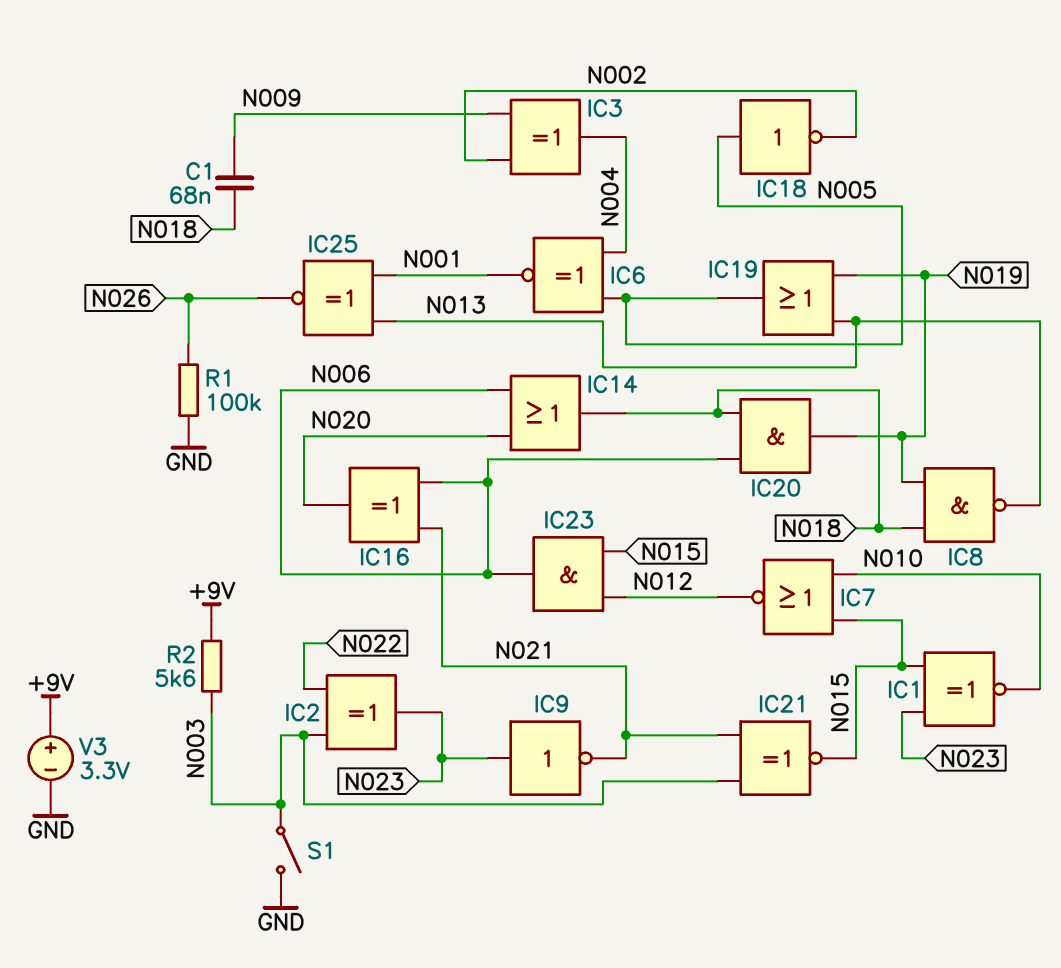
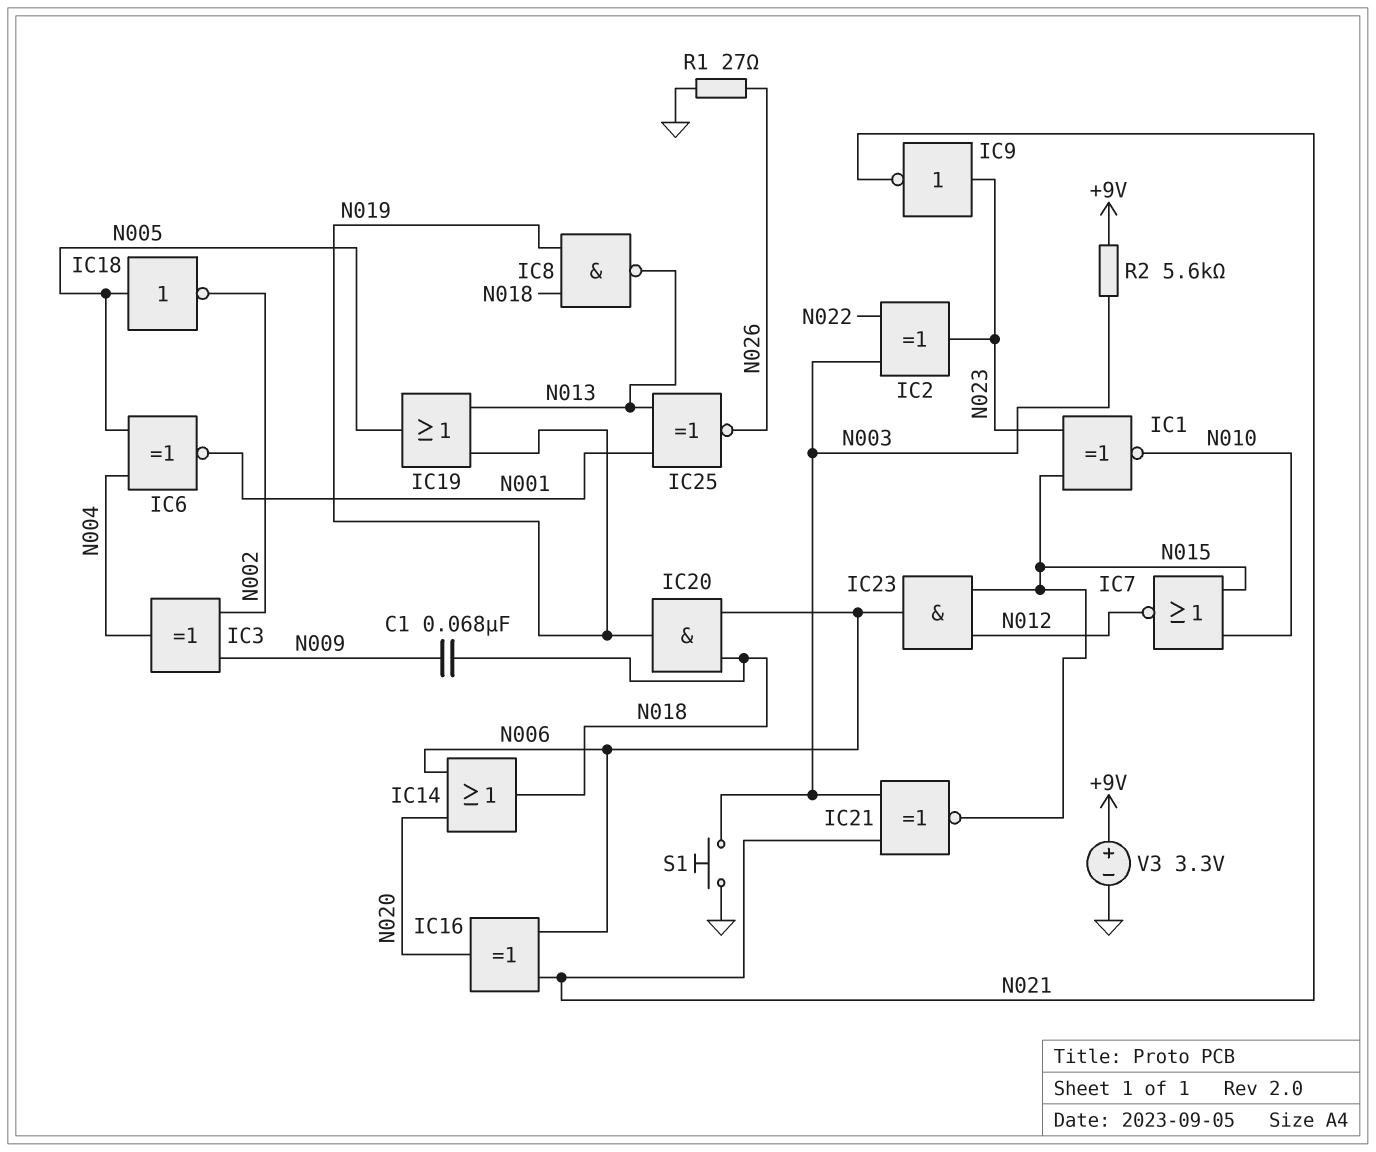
R1: 100k (GND, N026) -> 27 (GND, N026)
S1: switch (GND, N003) -> button (GND, N003)

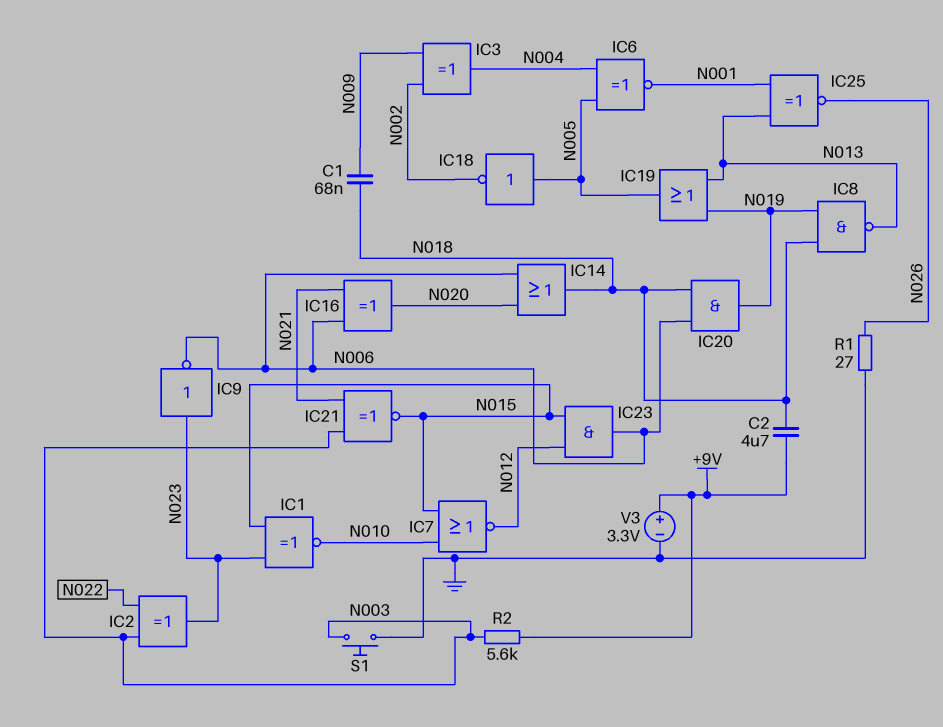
C2: none -> 4.7uF (+9V, N018)
IC9: NOT (in N023, out N021) -> NOT (in N023, out N006)

